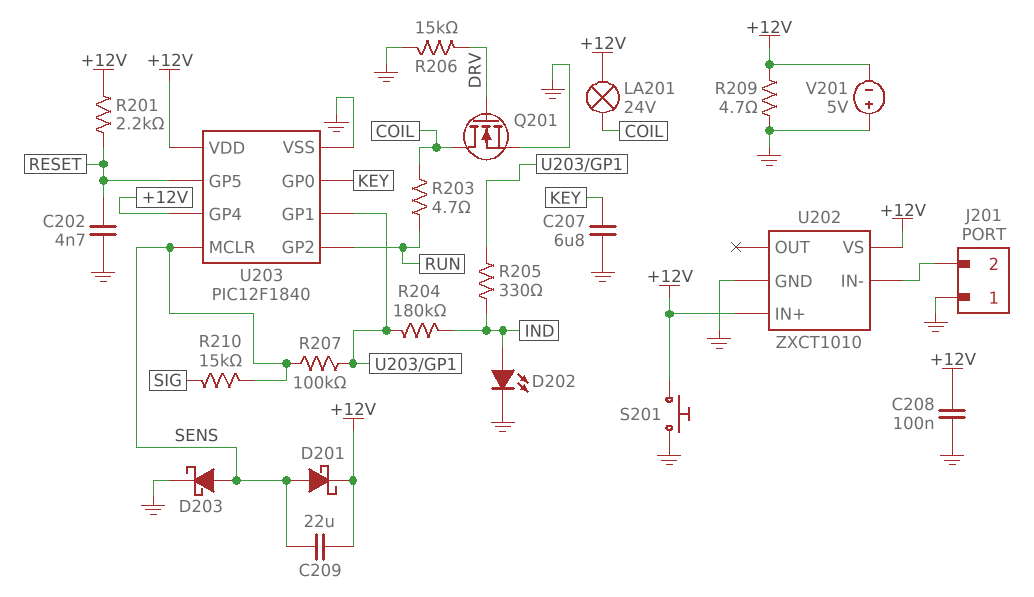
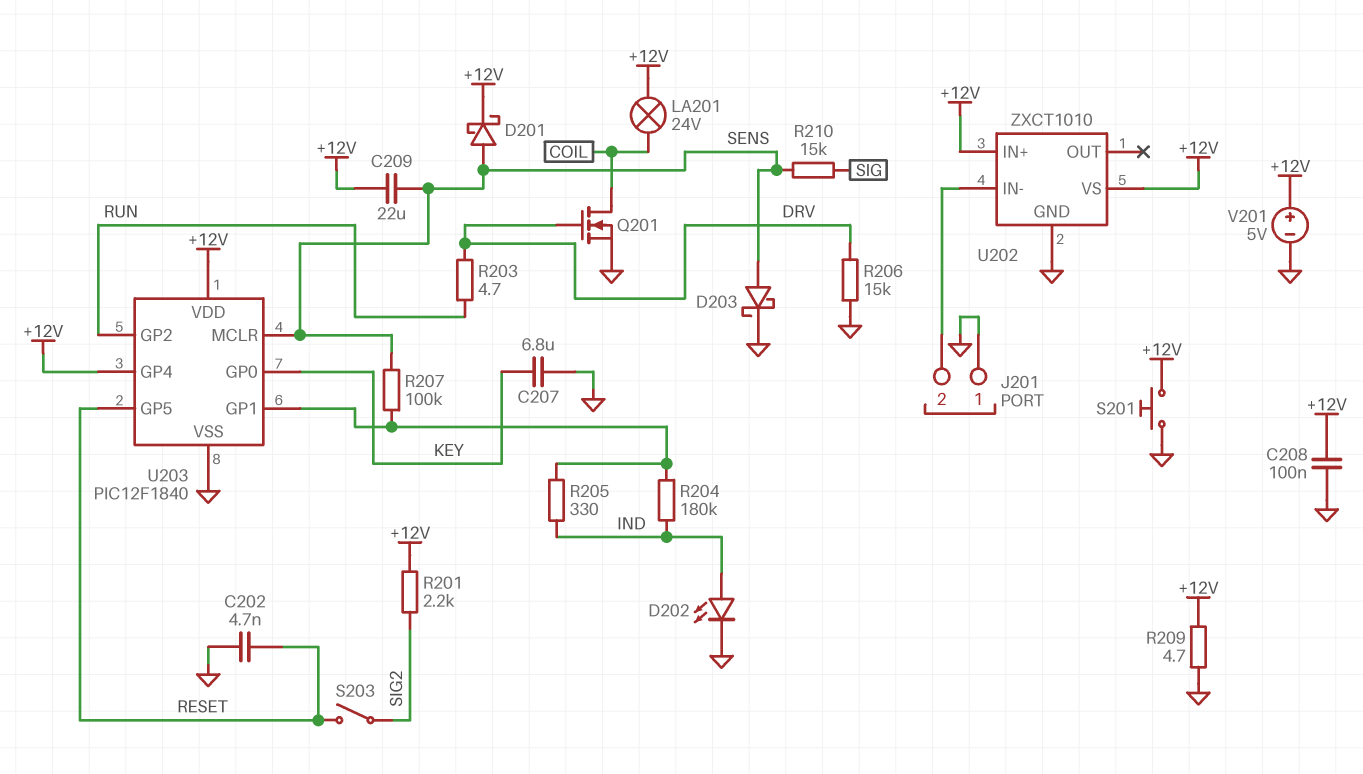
R201: 2.2k (+12V, RESET) -> 2.2k (+12V, SIG2)
R203: 4.7 (COIL, RUN) -> 4.7 (DRV, RUN)
S203: none -> switch (RESET, SIG2)
V201: 5V (plus GND, minus +12V) -> 5V (plus +12V, minus GND)

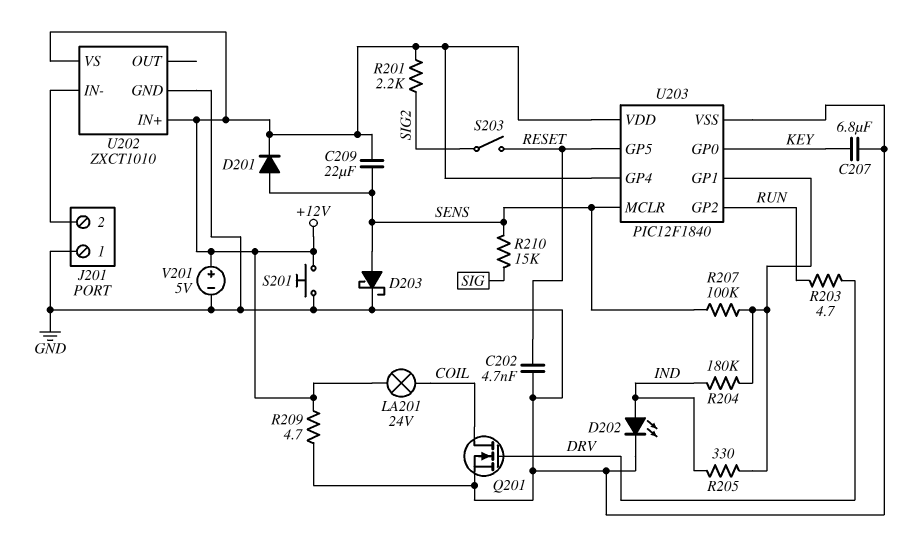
C208: 100nF (+12V, GND) -> none
D201: schottky (A SENS, K +12V) -> diode (A SENS, K +12V)
R206: 15k (DRV, GND) -> none

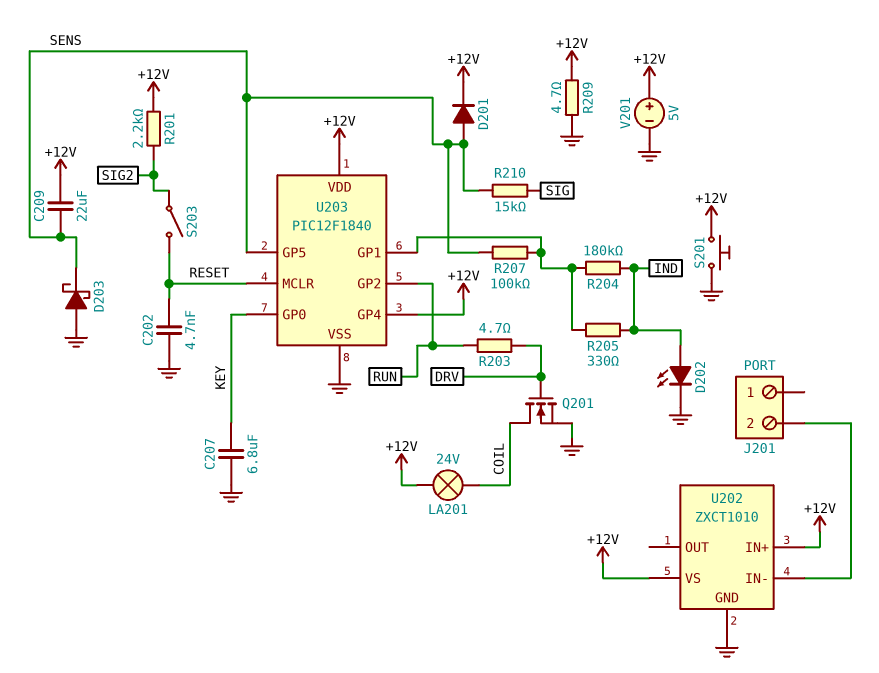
D203: schottky (A SENS, K GND) -> schottky (A GND, K SENS)
J201 pin 1: GND -> none
U203 pin GP5: RESET -> SENS
U203 pin MCLR: SENS -> RESET

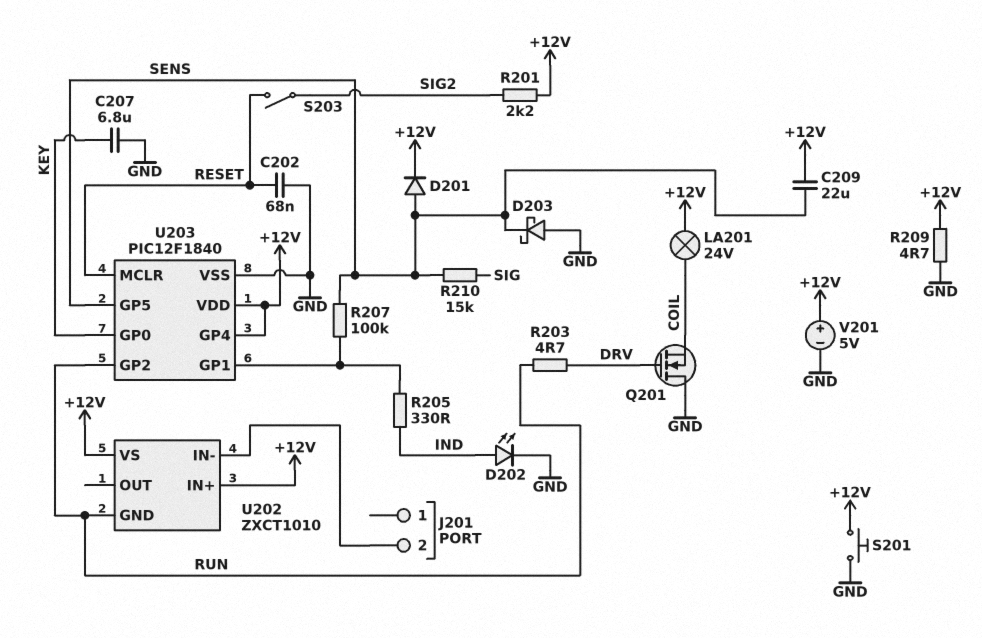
C202: 4.7nF (GND, RESET) -> 68nF (GND, RESET)
Q201: NMOS (G DRV, D COIL, S GND) -> NMOS (G DRV, D GND, S COIL)
R204: 180k (IND, U203/GP1) -> none
U202 pin GND: GND -> RUN

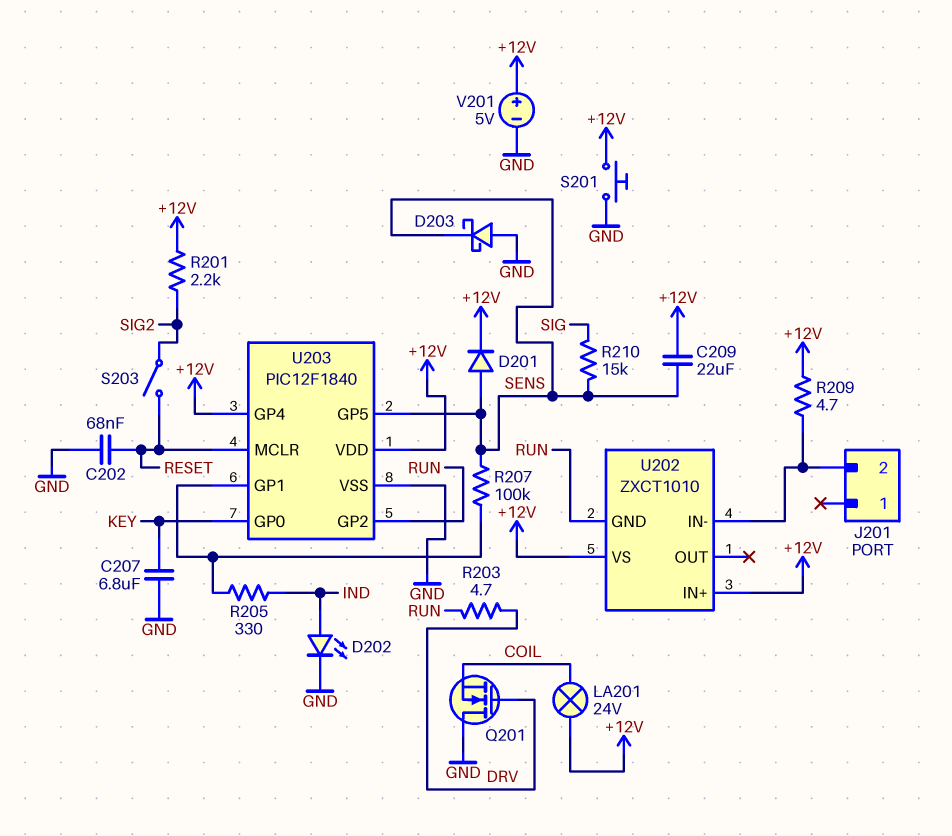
R209: 4.7 (+12V, GND) -> 4.7 (+12V, J201/2)

